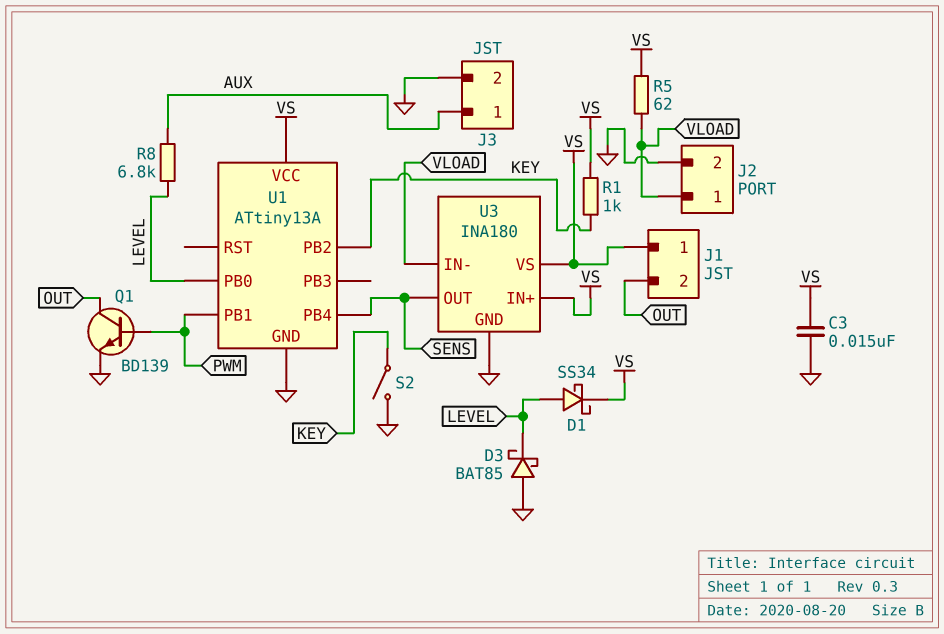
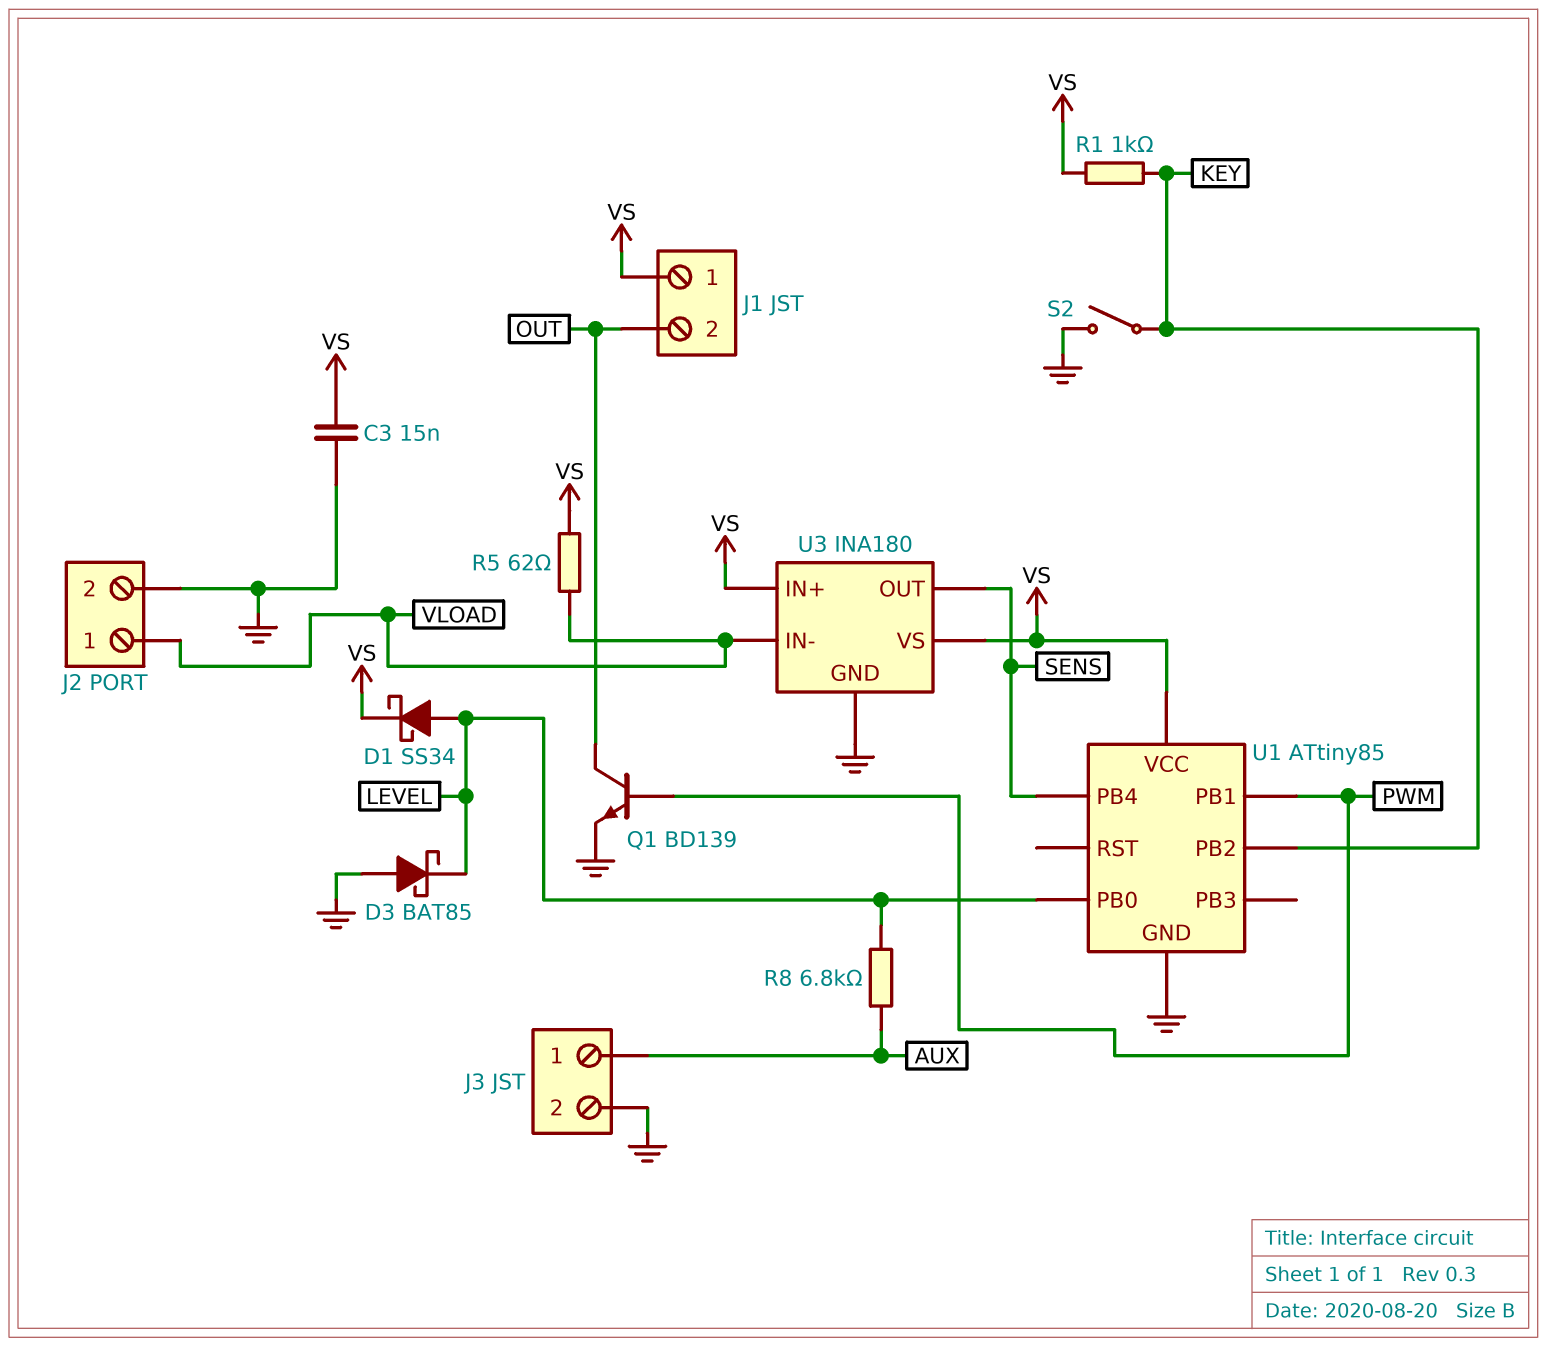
U1: ATtiny13A -> ATtiny85

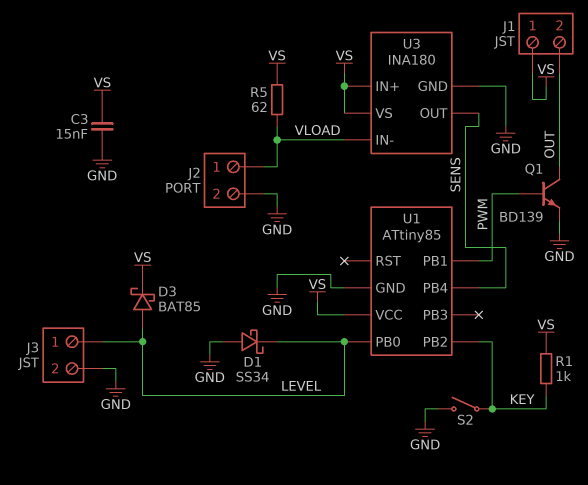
D1: schottky SS34 (A LEVEL, K VS) -> schottky SS34 (A GND, K LEVEL)
D3: schottky BAT85 (A GND, K LEVEL) -> schottky BAT85 (A LEVEL, K VS)
J3 pin 1: AUX -> LEVEL
R8: 6.8k (AUX, LEVEL) -> none

